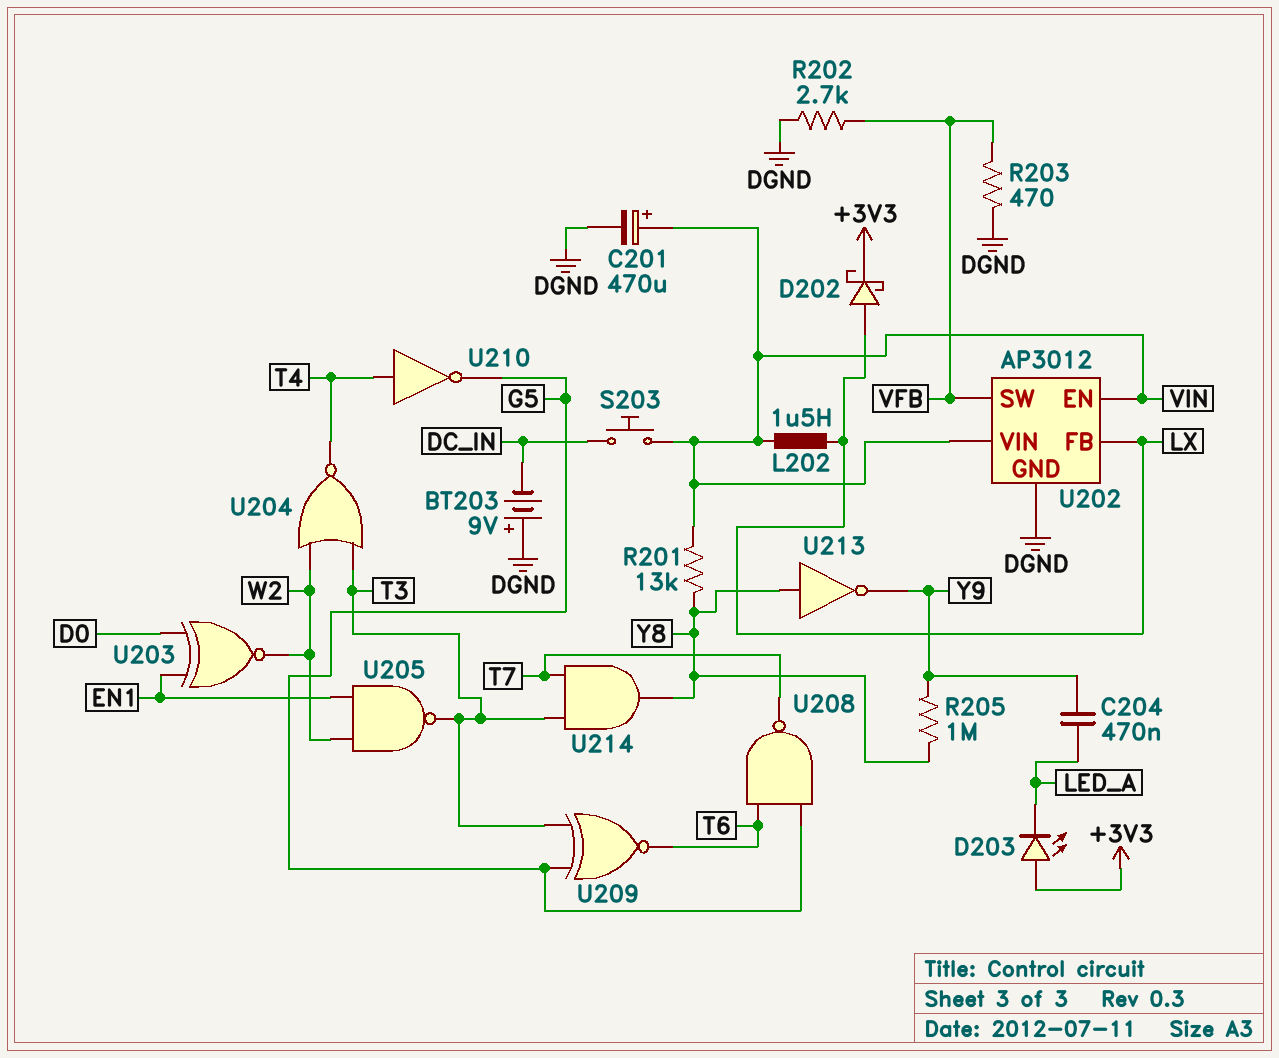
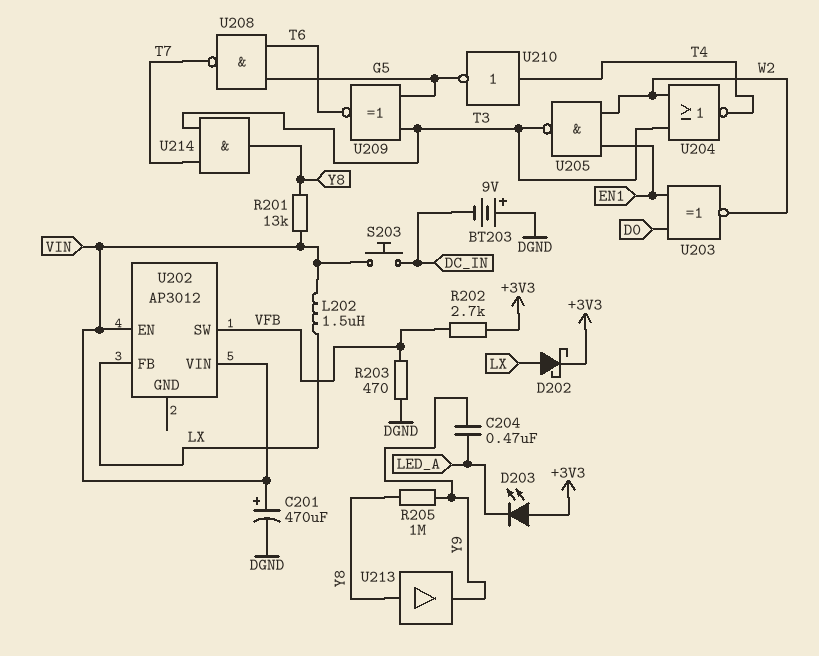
R202: 2.7k (DGND, VFB) -> 2.7k (+3V3, VFB)
U202 pin GND: DGND -> none
U213: NOT (in Y8, out Y9) -> buffer (in Y8, out Y9)

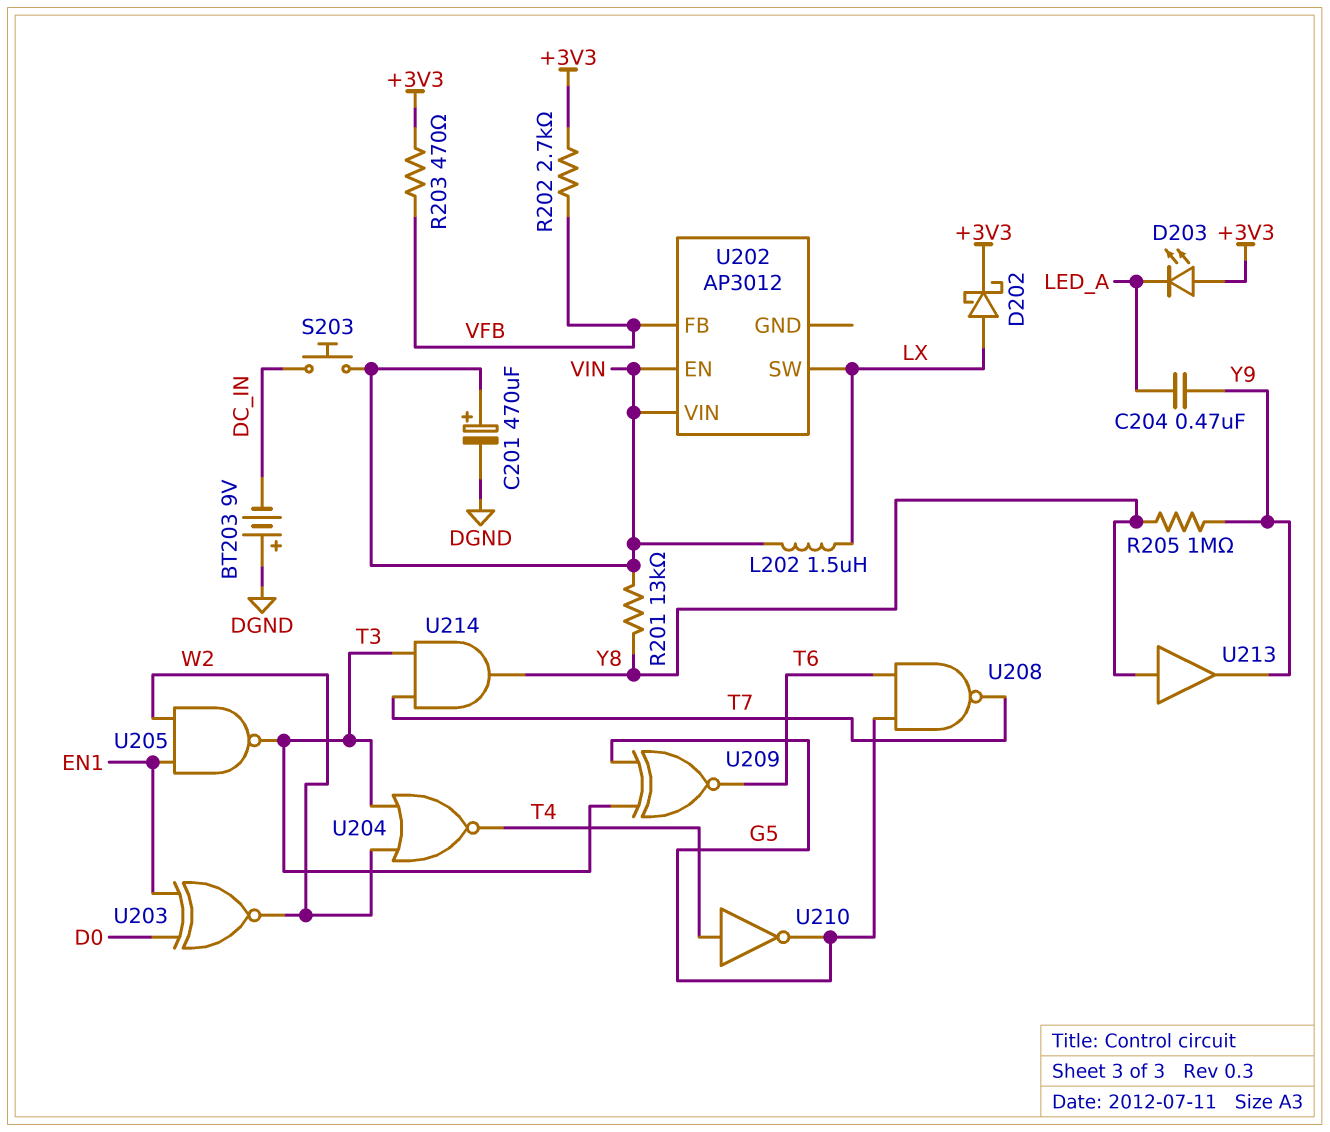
R203: 470 (DGND, VFB) -> 470 (+3V3, VFB)
U202 pin FB: LX -> VFB
U202 pin SW: VFB -> LX

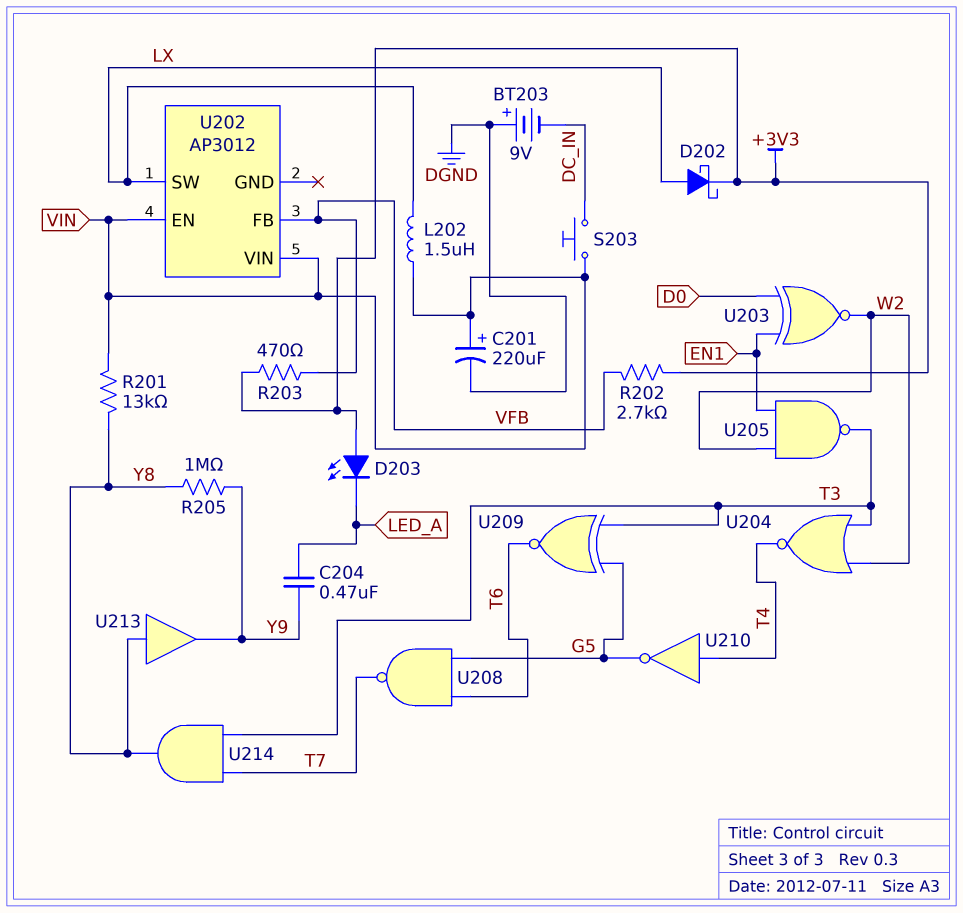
C201: 470uF (plus VIN, minus DGND) -> 220uF (plus VIN, minus DGND)

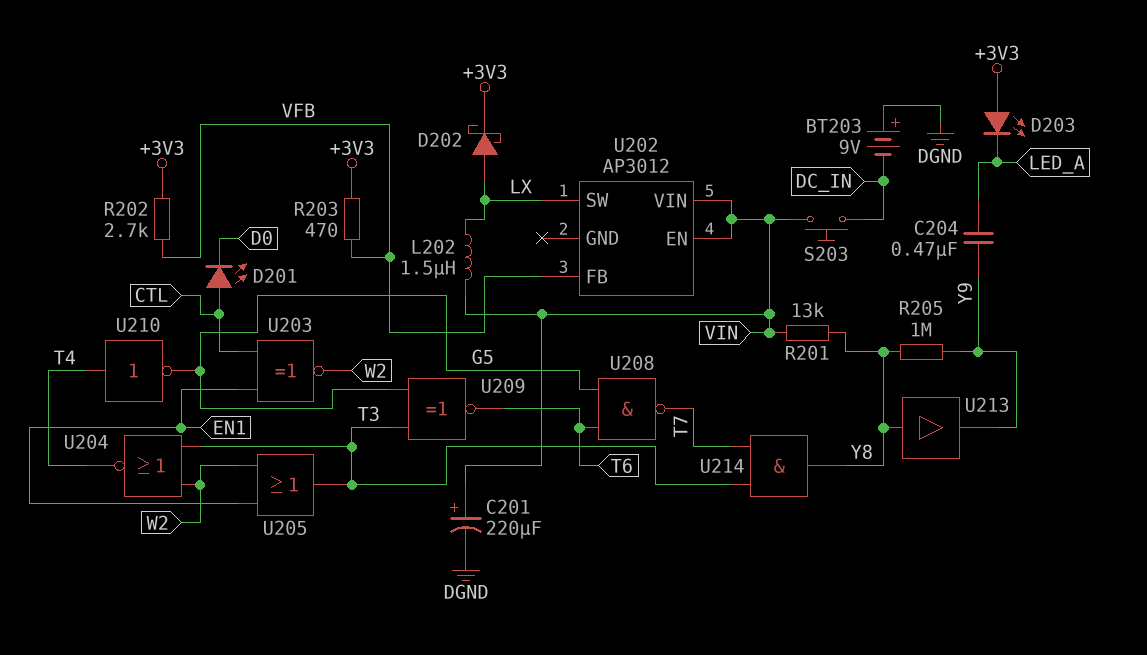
D201: none -> LED (A CTL, K D0)
U203: XNOR (in D0, in EN1, out W2) -> XNOR (in CTL, in EN1, out W2)
U205: NAND (in EN1, in W2, out T3) -> OR (in EN1, in W2, out T3)

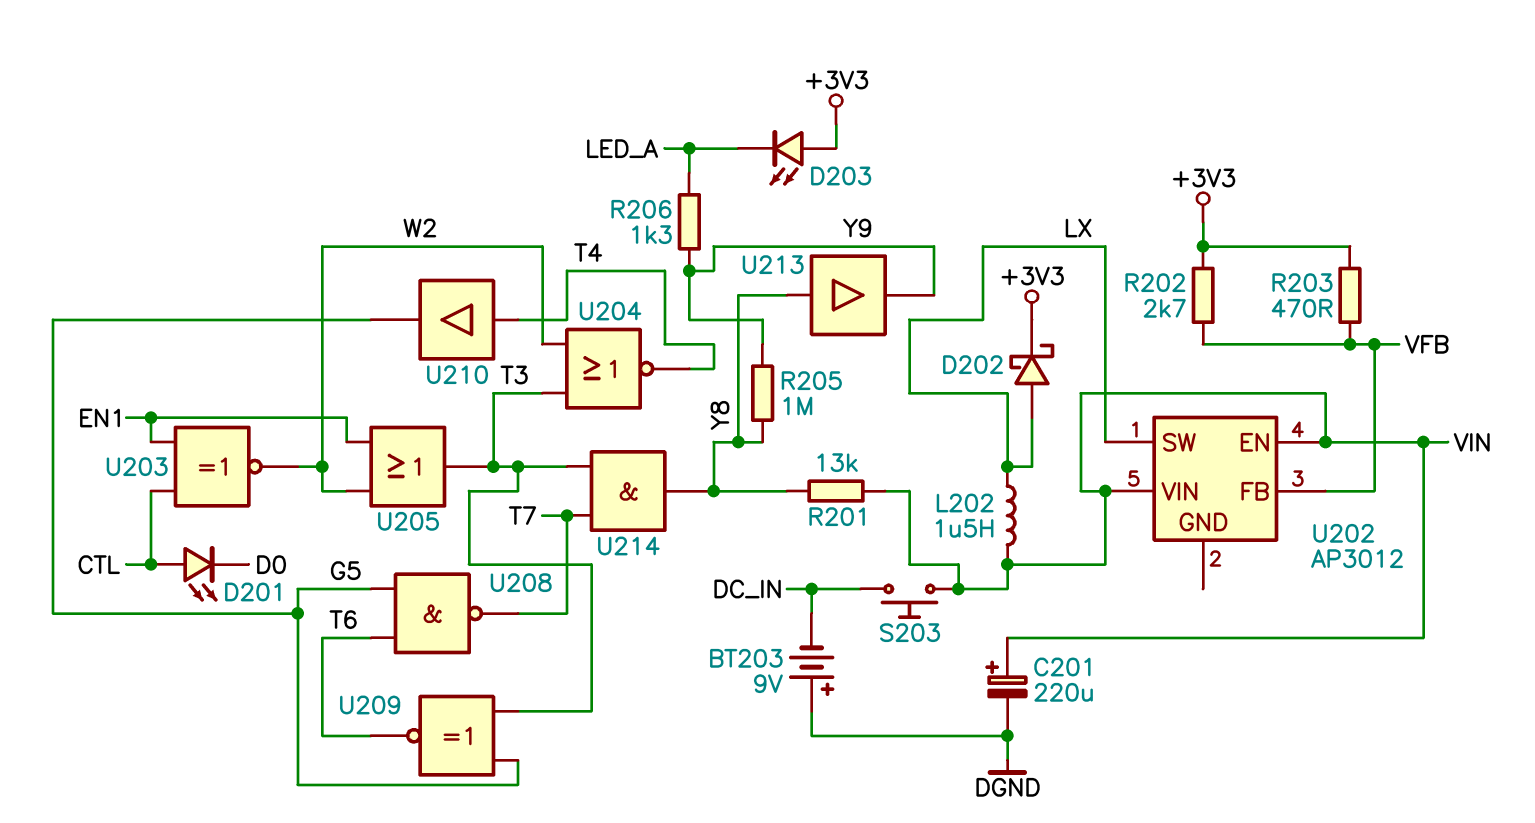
C204: 470nF (LED_A, Y9) -> none
R206: none -> 1.3k (LED_A, Y9)
U210: NOT (in T4, out G5) -> buffer (in T4, out G5)

